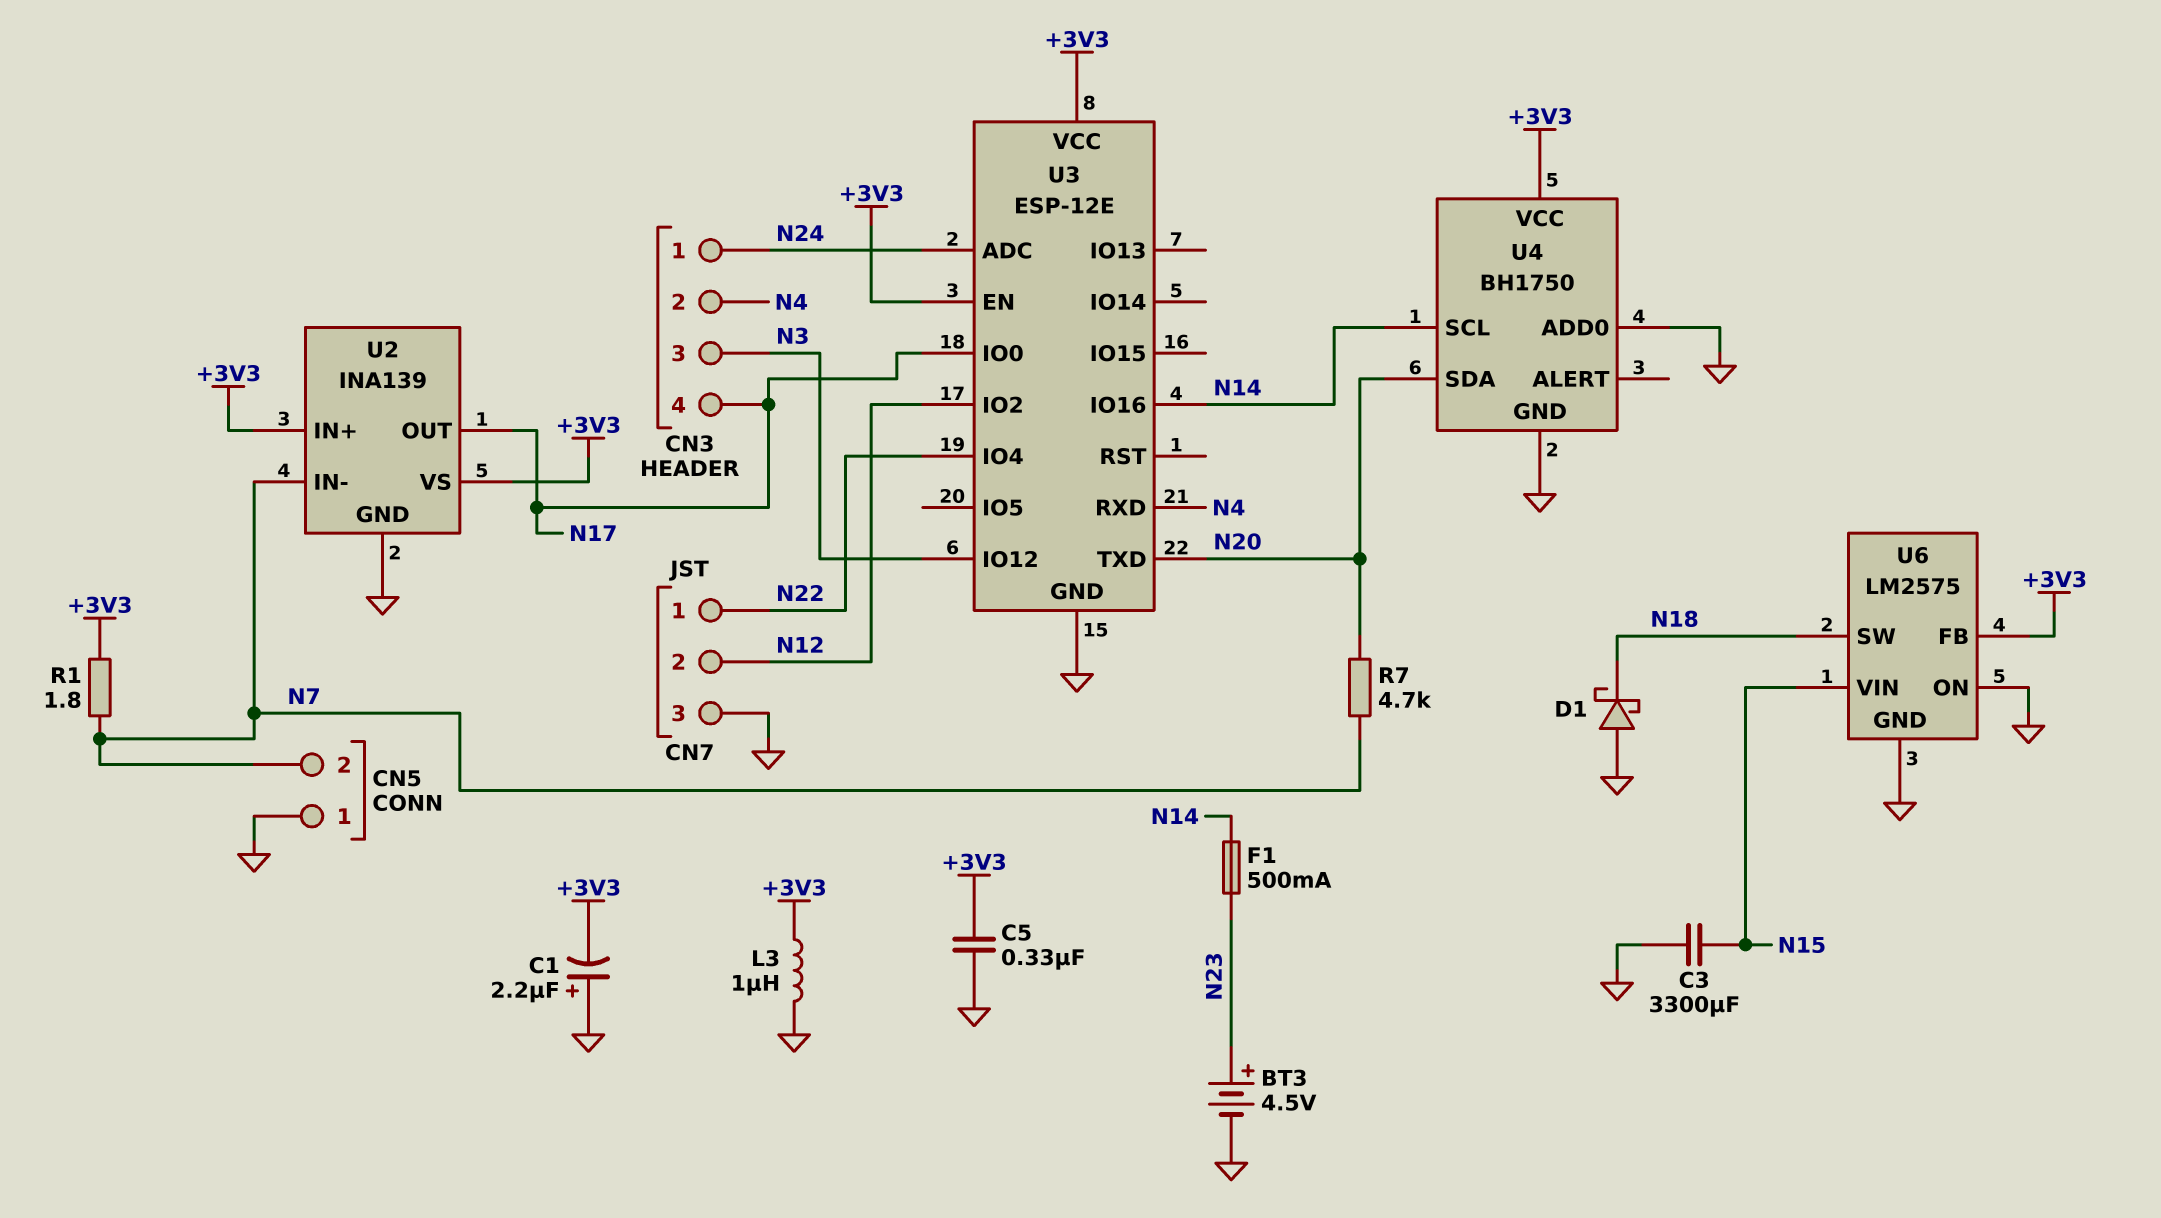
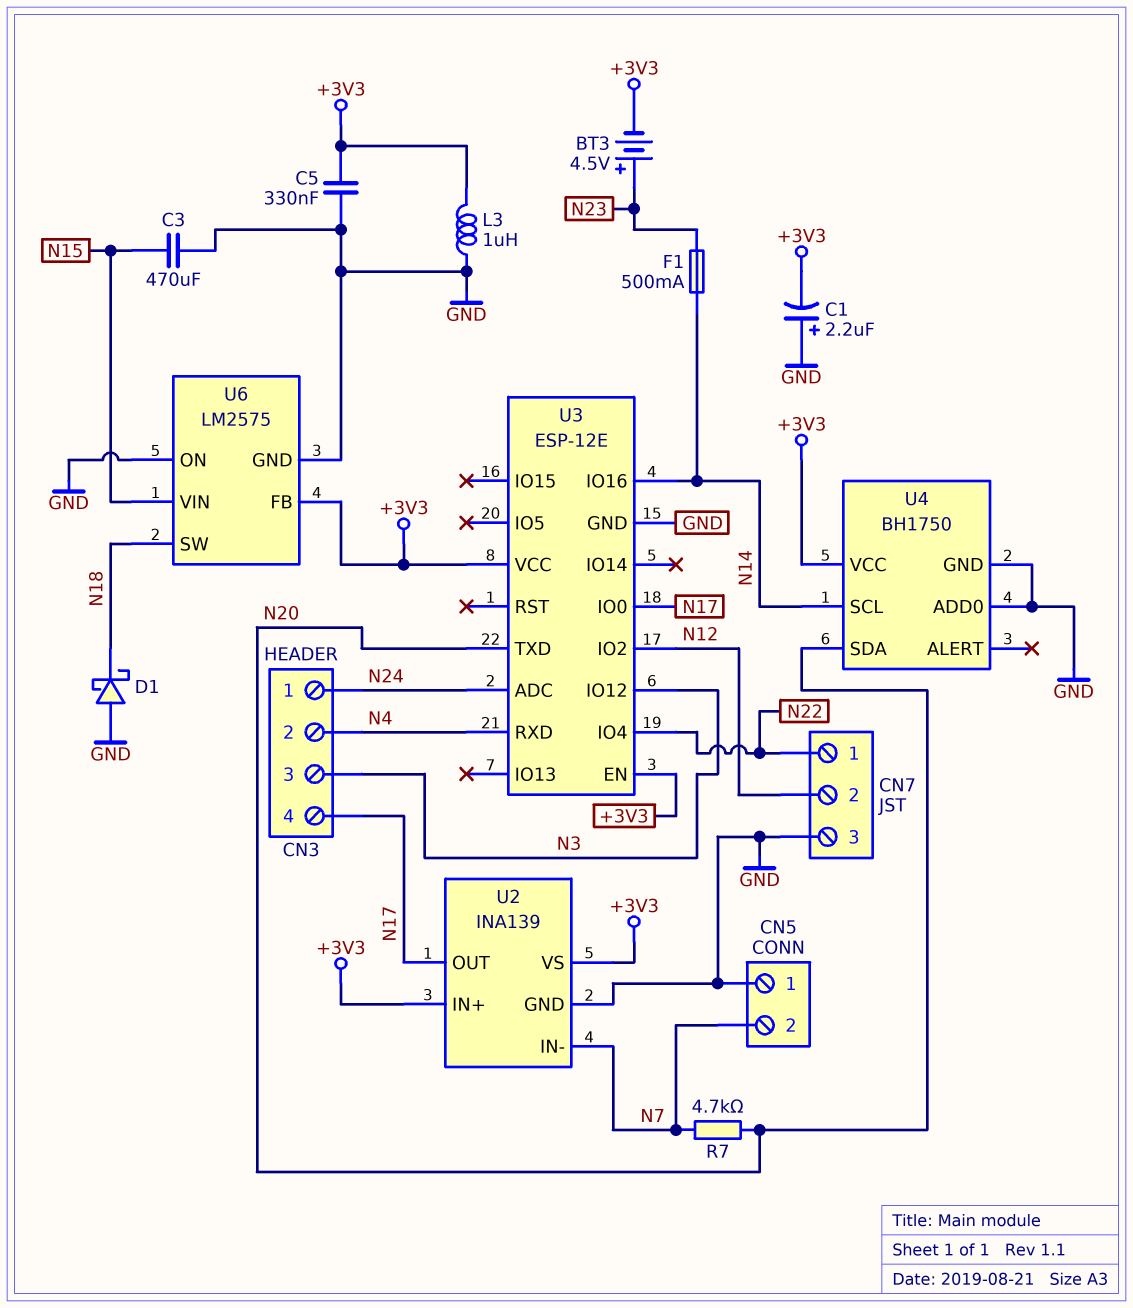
BT3: 4.5V (plus N23, minus GND) -> 4.5V (plus N23, minus +3V3)
C3: 3300uF (GND, N15) -> 470uF (GND, N15)
R1: 1.8 (+3V3, N7) -> none

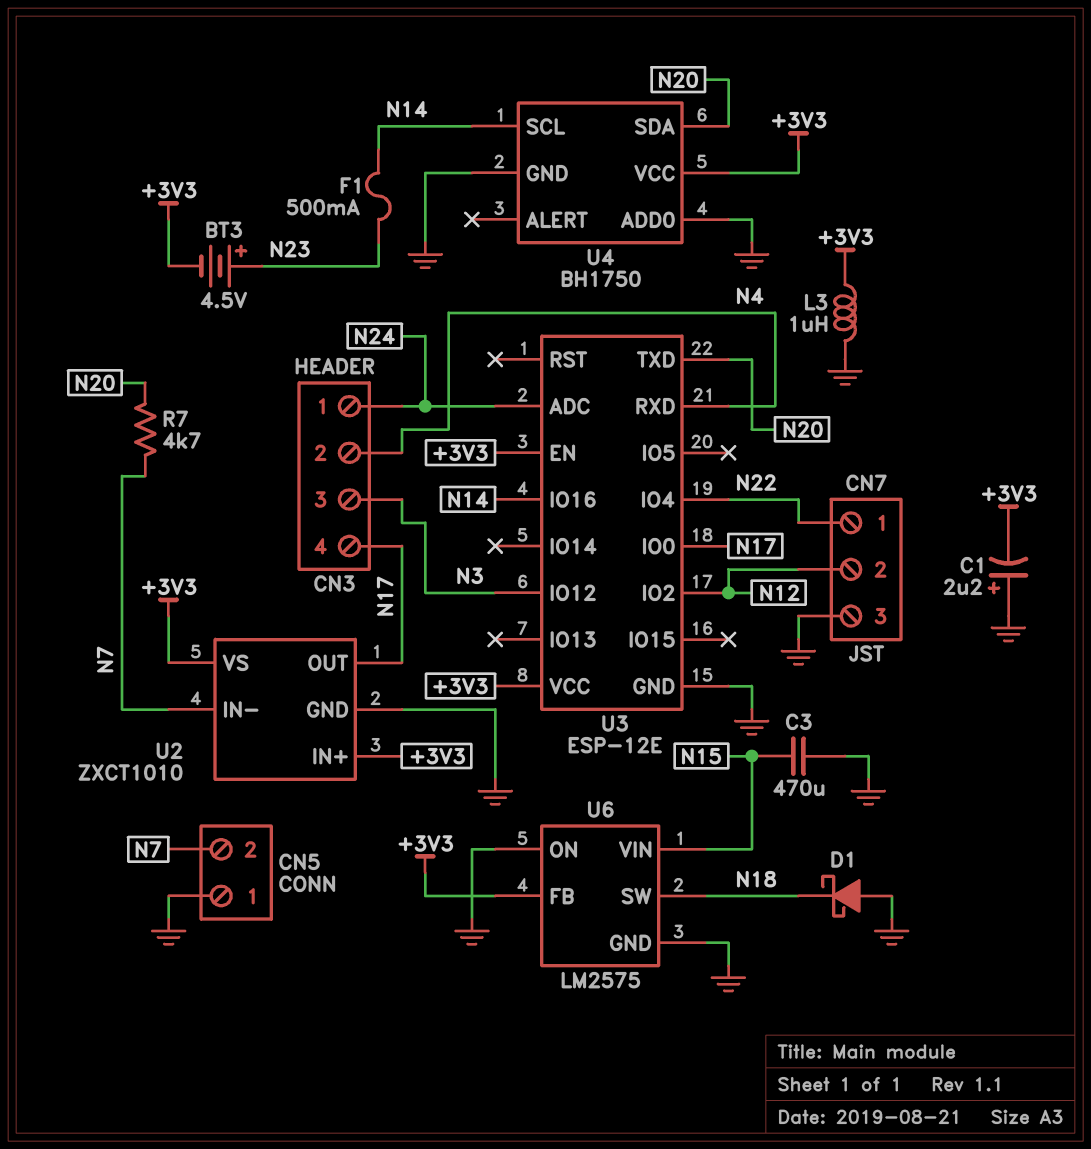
C5: 330nF (+3V3, GND) -> none
U2: INA139 -> ZXCT1010

